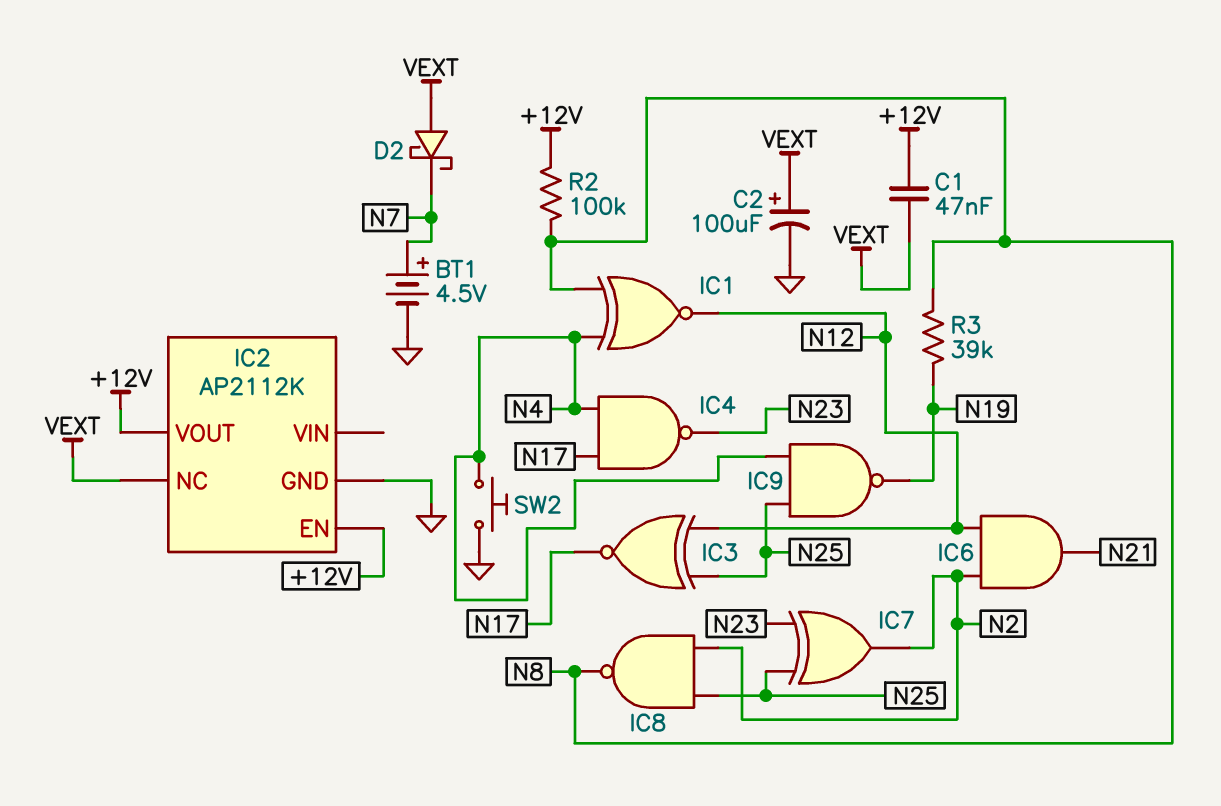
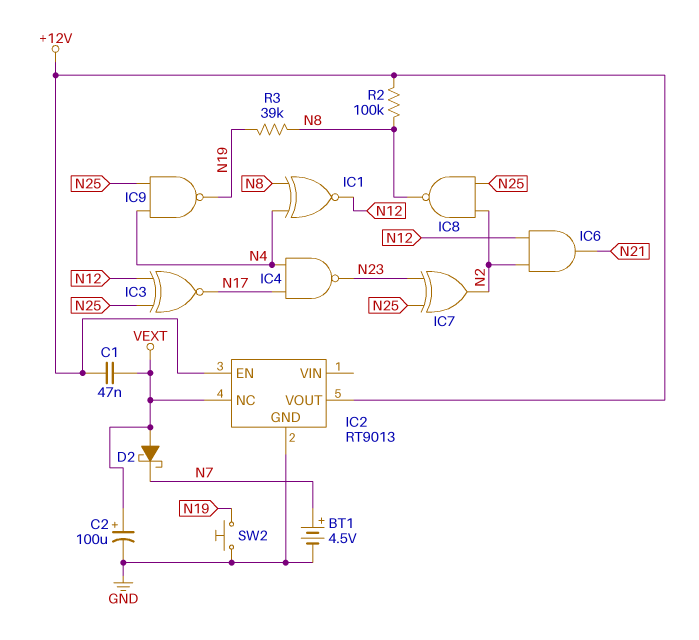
IC2: AP2112K -> RT9013
SW2: button (GND, N4) -> button (GND, N19)

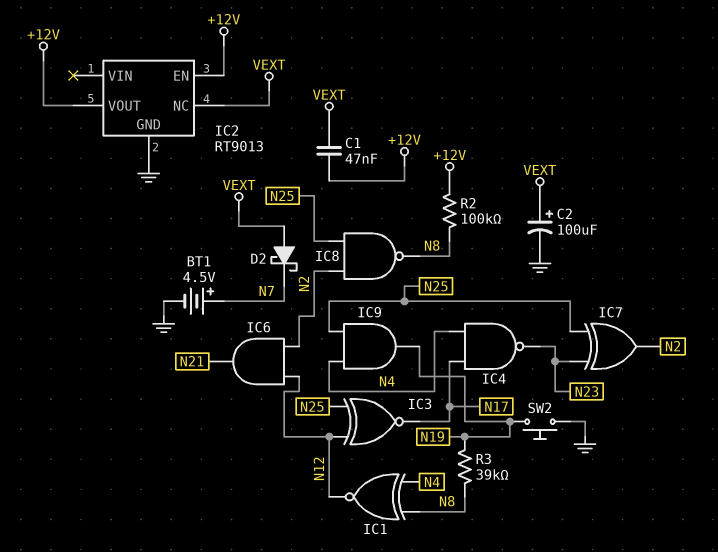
IC9: NAND (in N4, in N25, out N19) -> AND (in N4, in N25, out N19)

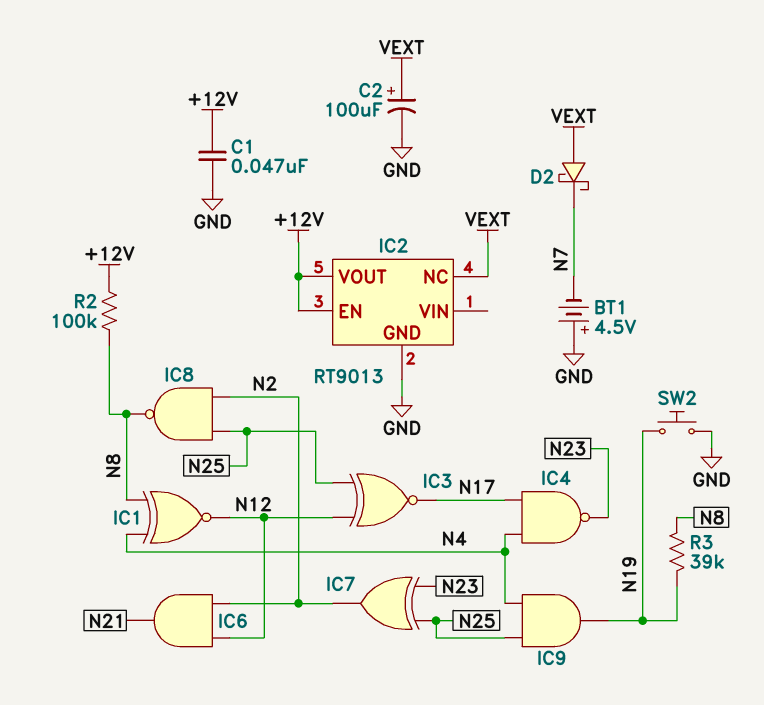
BT1: 4.5V (plus N7, minus GND) -> 4.5V (plus GND, minus N7)
C1: 47nF (+12V, VEXT) -> 47nF (+12V, GND)

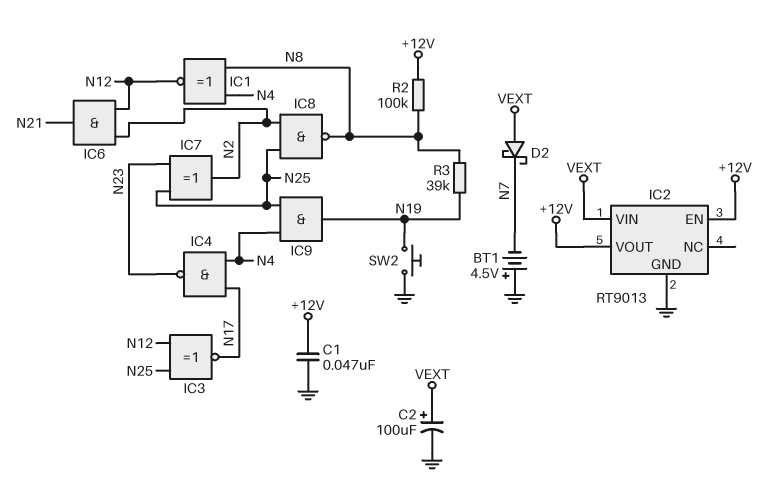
IC2 pin NC: VEXT -> none
IC2 pin VIN: none -> VEXT

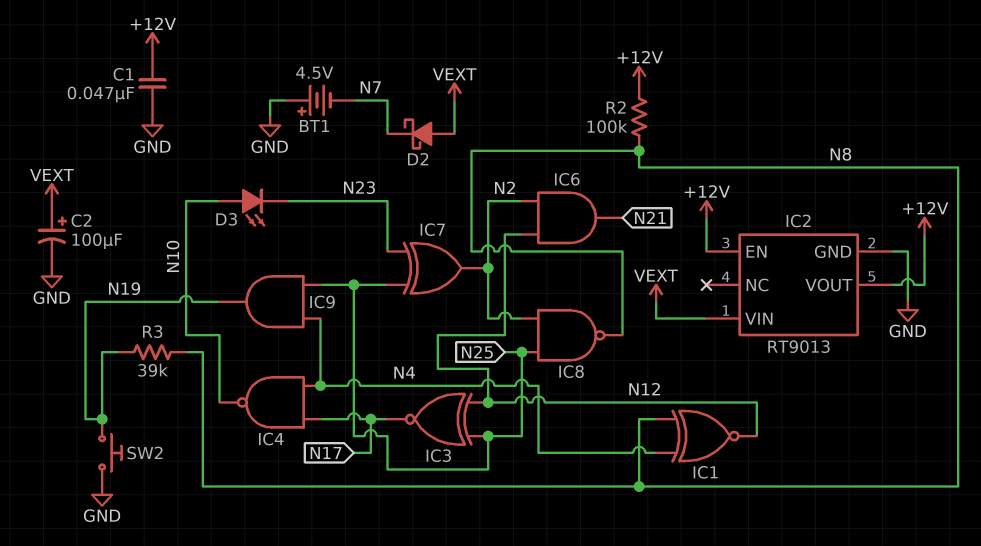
D3: none -> LED (A N10, K N23)
IC4: NAND (in N4, in N17, out N23) -> NAND (in N4, in N17, out N10)

